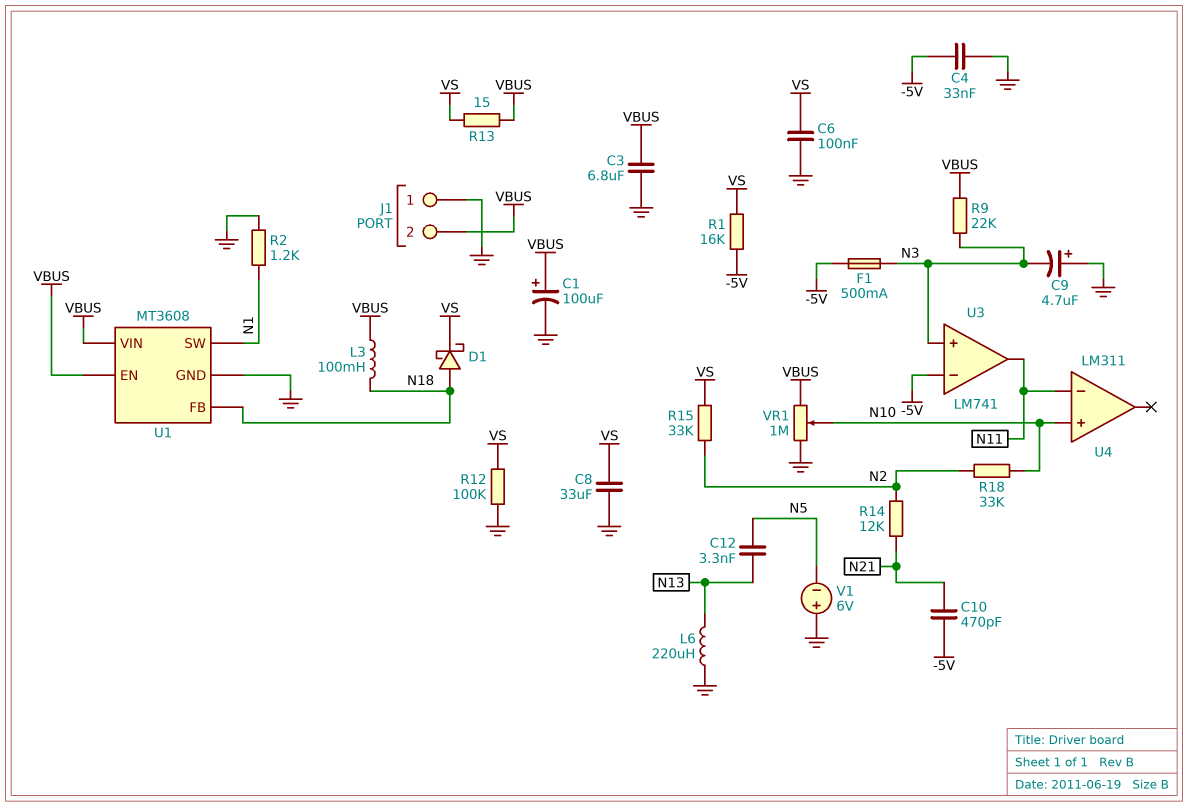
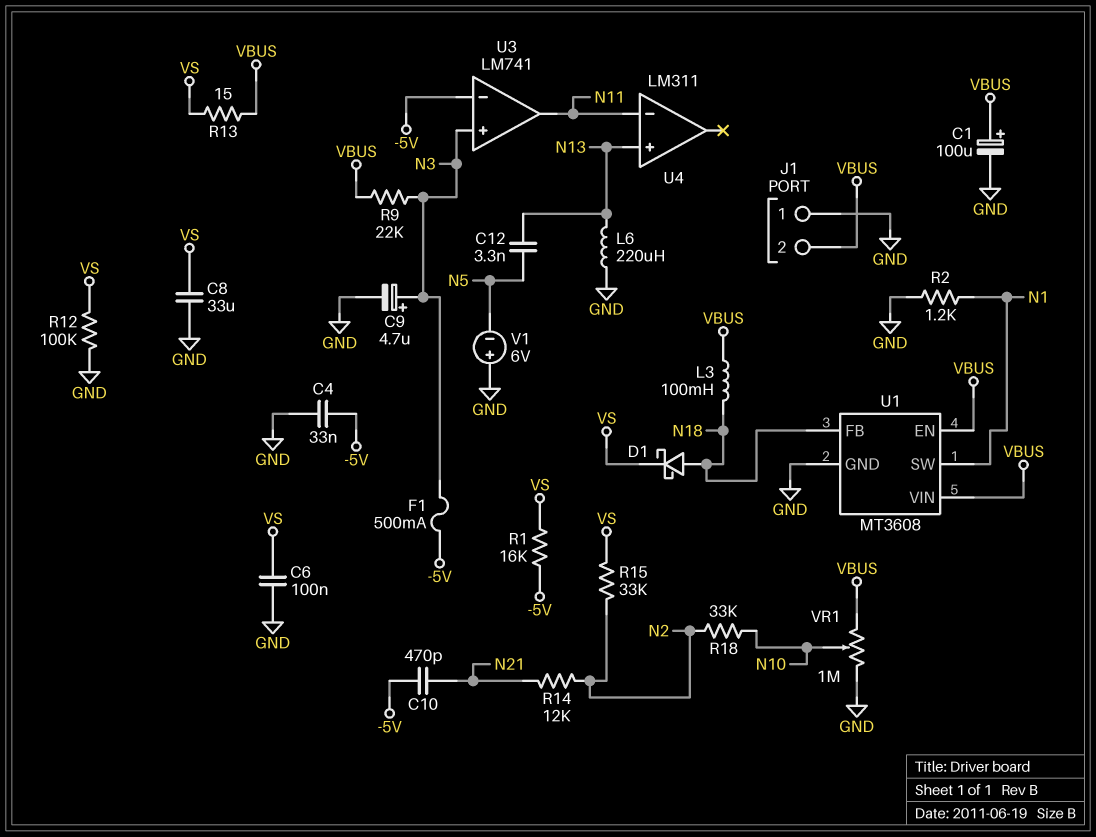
C3: 6.8uF (GND, VBUS) -> none
C9: 4.7uF (plus GND, minus N3) -> 4.7uF (plus N3, minus GND)
U4 pin in+: N10 -> N13

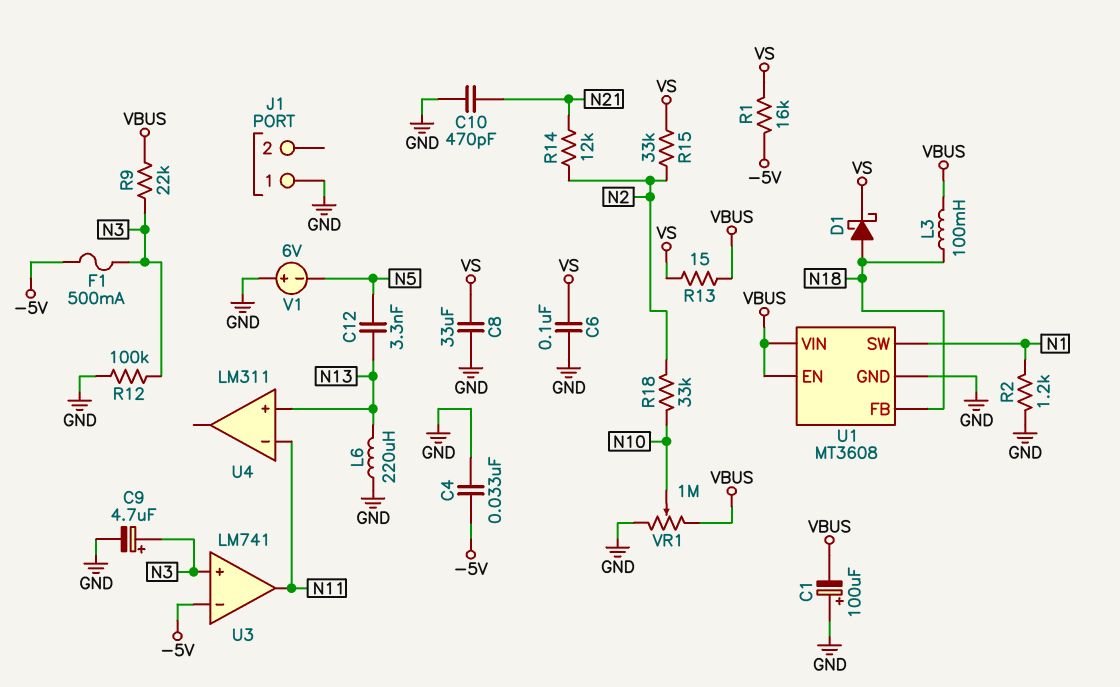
C1: 100uF (plus VBUS, minus GND) -> 100uF (plus GND, minus VBUS)
C10: 470pF (-5V, N21) -> 470pF (GND, N21)
J1 pin 2: VBUS -> none
R12: 100k (GND, VS) -> 100k (GND, N3)

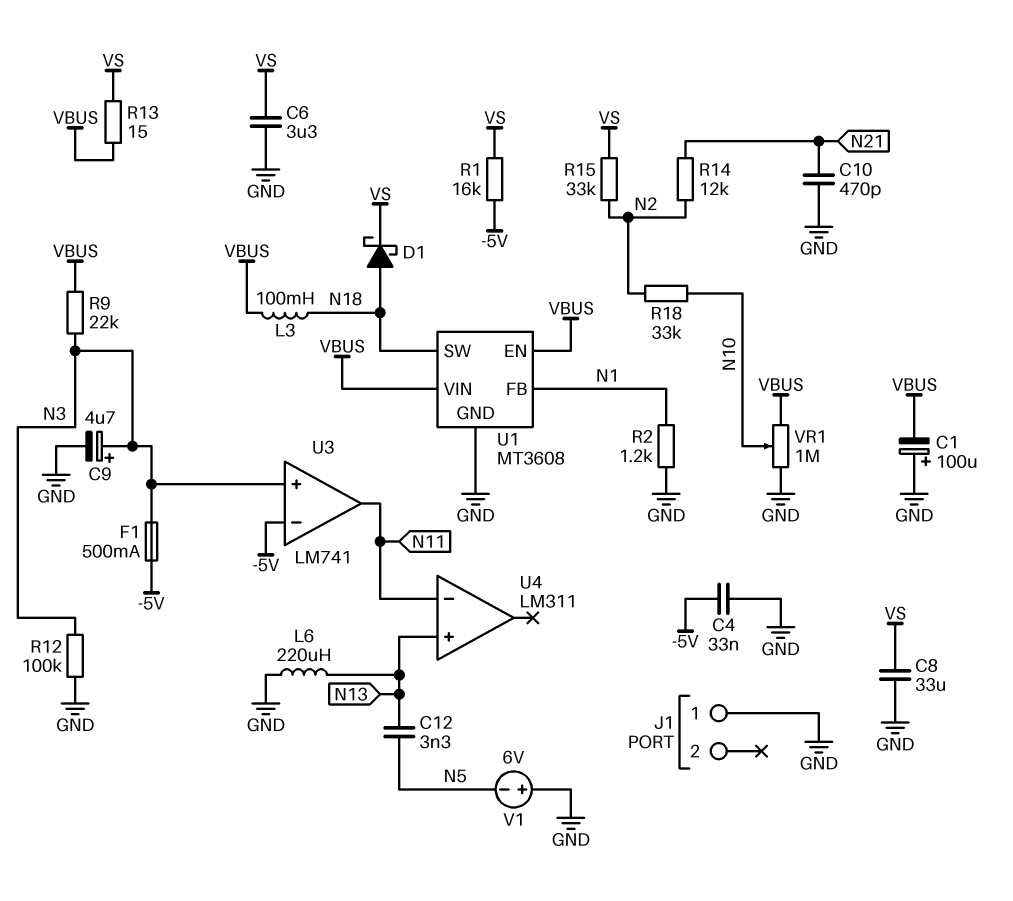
C6: 100nF (GND, VS) -> 3.3uF (GND, VS)
U1 pin FB: N18 -> N1
U1 pin SW: N1 -> N18

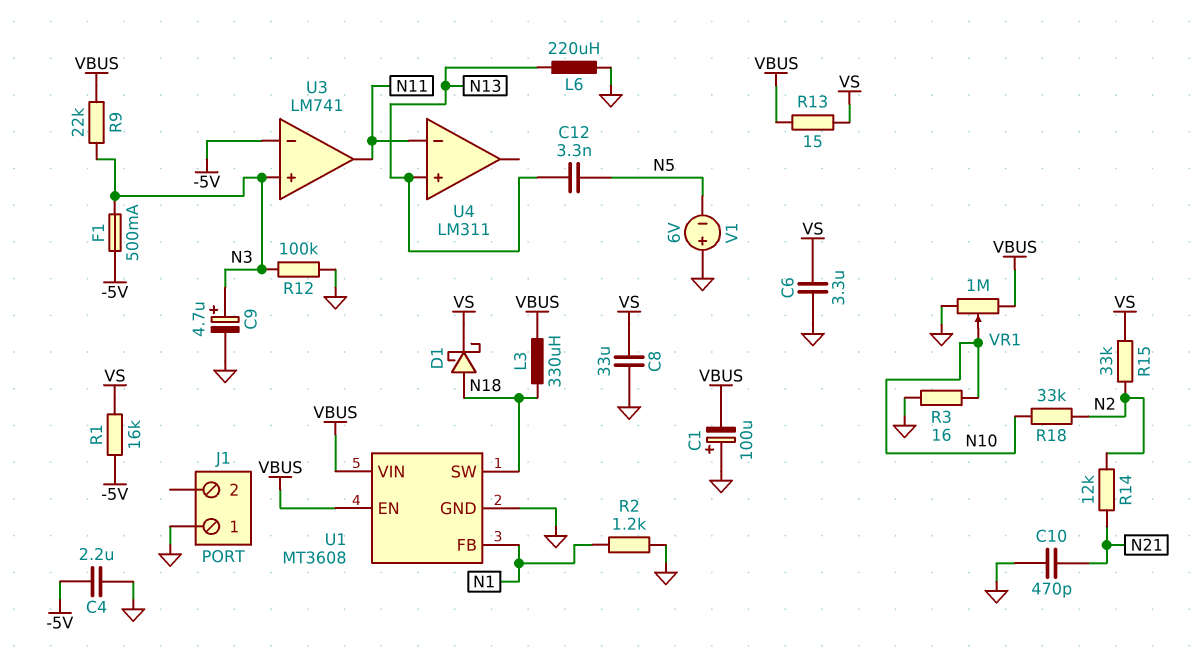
C4: 33nF (-5V, GND) -> 2.2uF (-5V, GND)
L3: 100mH (N18, VBUS) -> 330uH (N18, VBUS)
R3: none -> 16 (GND, N10)

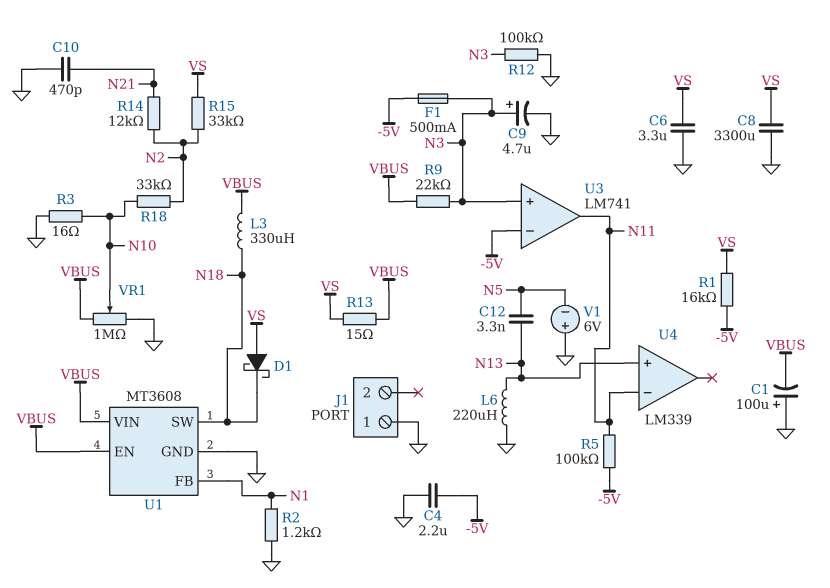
C8: 33uF (GND, VS) -> 3300uF (GND, VS)
D1: schottky (A N18, K VS) -> schottky (A VS, K N18)
R5: none -> 100k (-5V, N11)
U4: LM311 -> LM339

